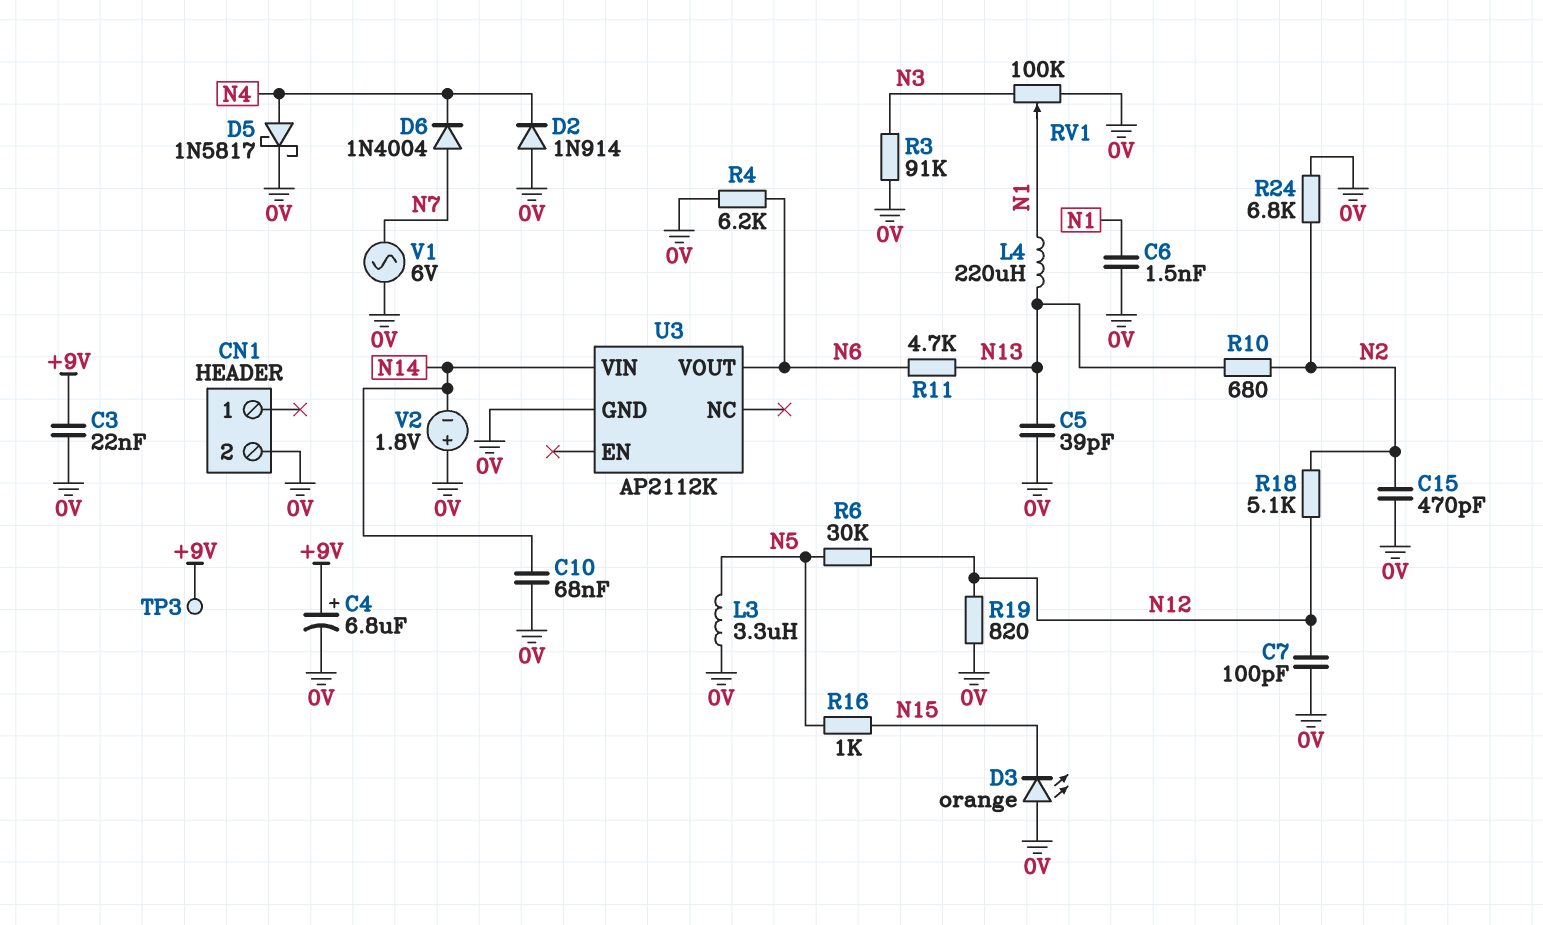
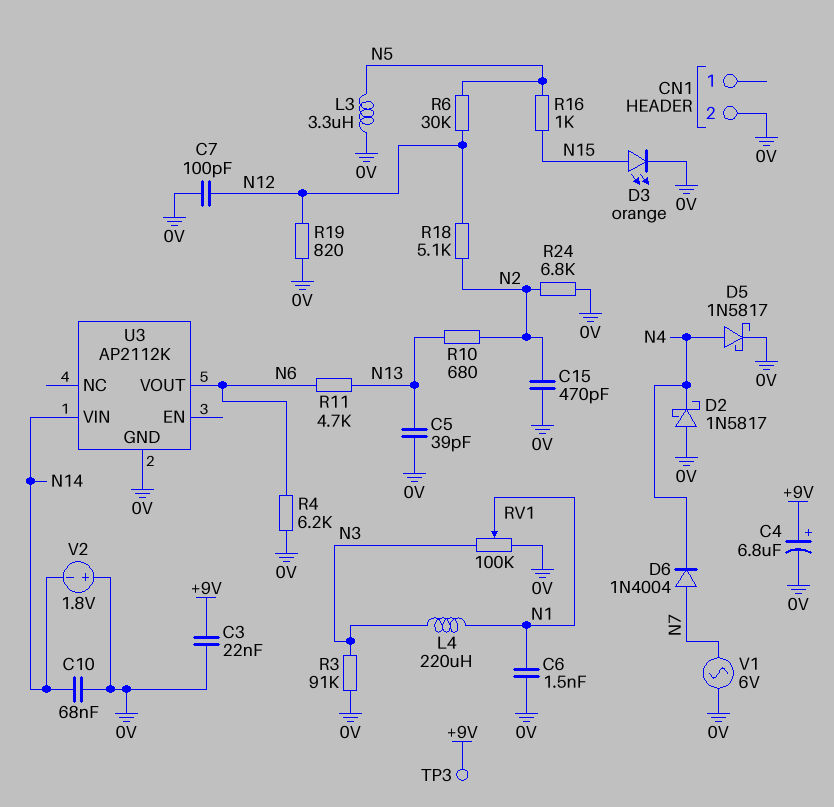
D2: diode 1N914 (A 0V, K N4) -> schottky 1N5817 (A 0V, K N4)
D3: LED orange (A 0V, K N15) -> LED orange (A N15, K 0V)
L4: 220uH (N1, N13) -> 220uH (N1, N3)

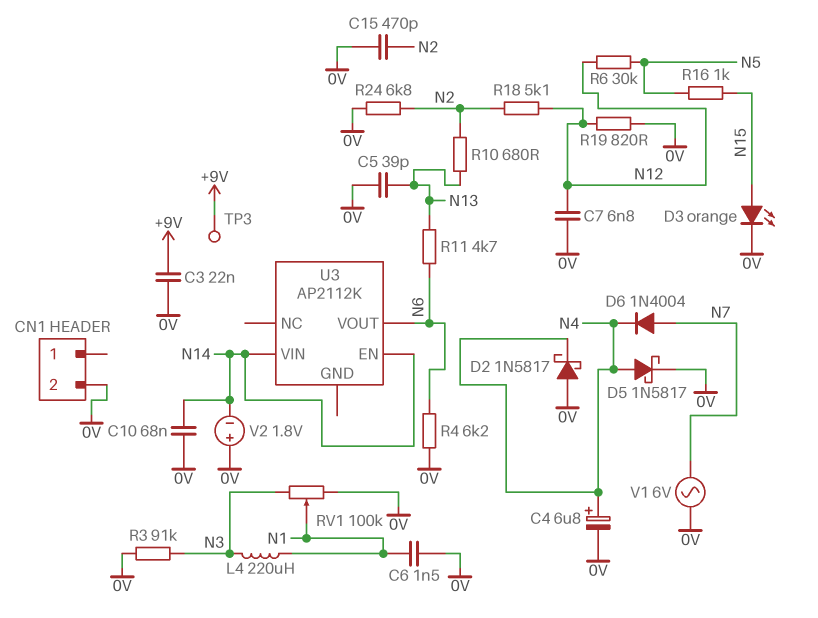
C4: 6.8uF (plus +9V, minus 0V) -> 6.8uF (plus N4, minus 0V)
C7: 100pF (0V, N12) -> 6.8nF (0V, N12)
L3: 3.3uH (0V, N5) -> none
U3 pin EN: none -> N14
U3 pin GND: 0V -> none

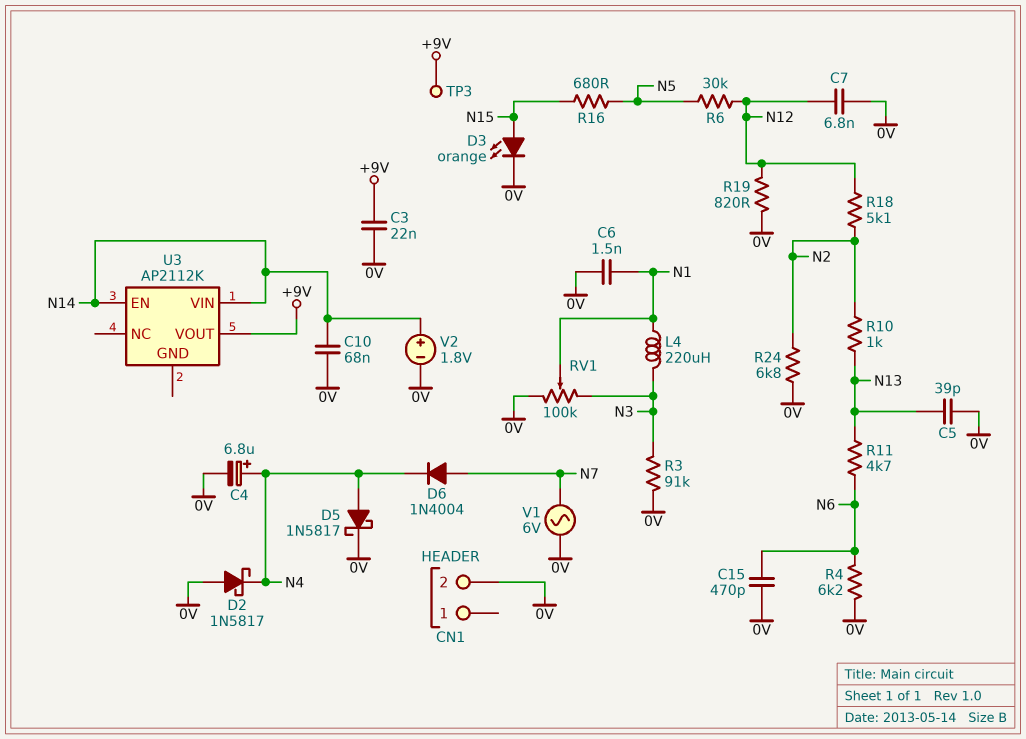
C15: 470pF (0V, N2) -> 470pF (0V, N6)
R10: 680 (N2, N13) -> 1k (N2, N13)
R16: 1k (N5, N15) -> 680 (N5, N15)
U3 pin VOUT: N6 -> +9V
V2: 1.8V (plus 0V, minus N14) -> 1.8V (plus N14, minus 0V)

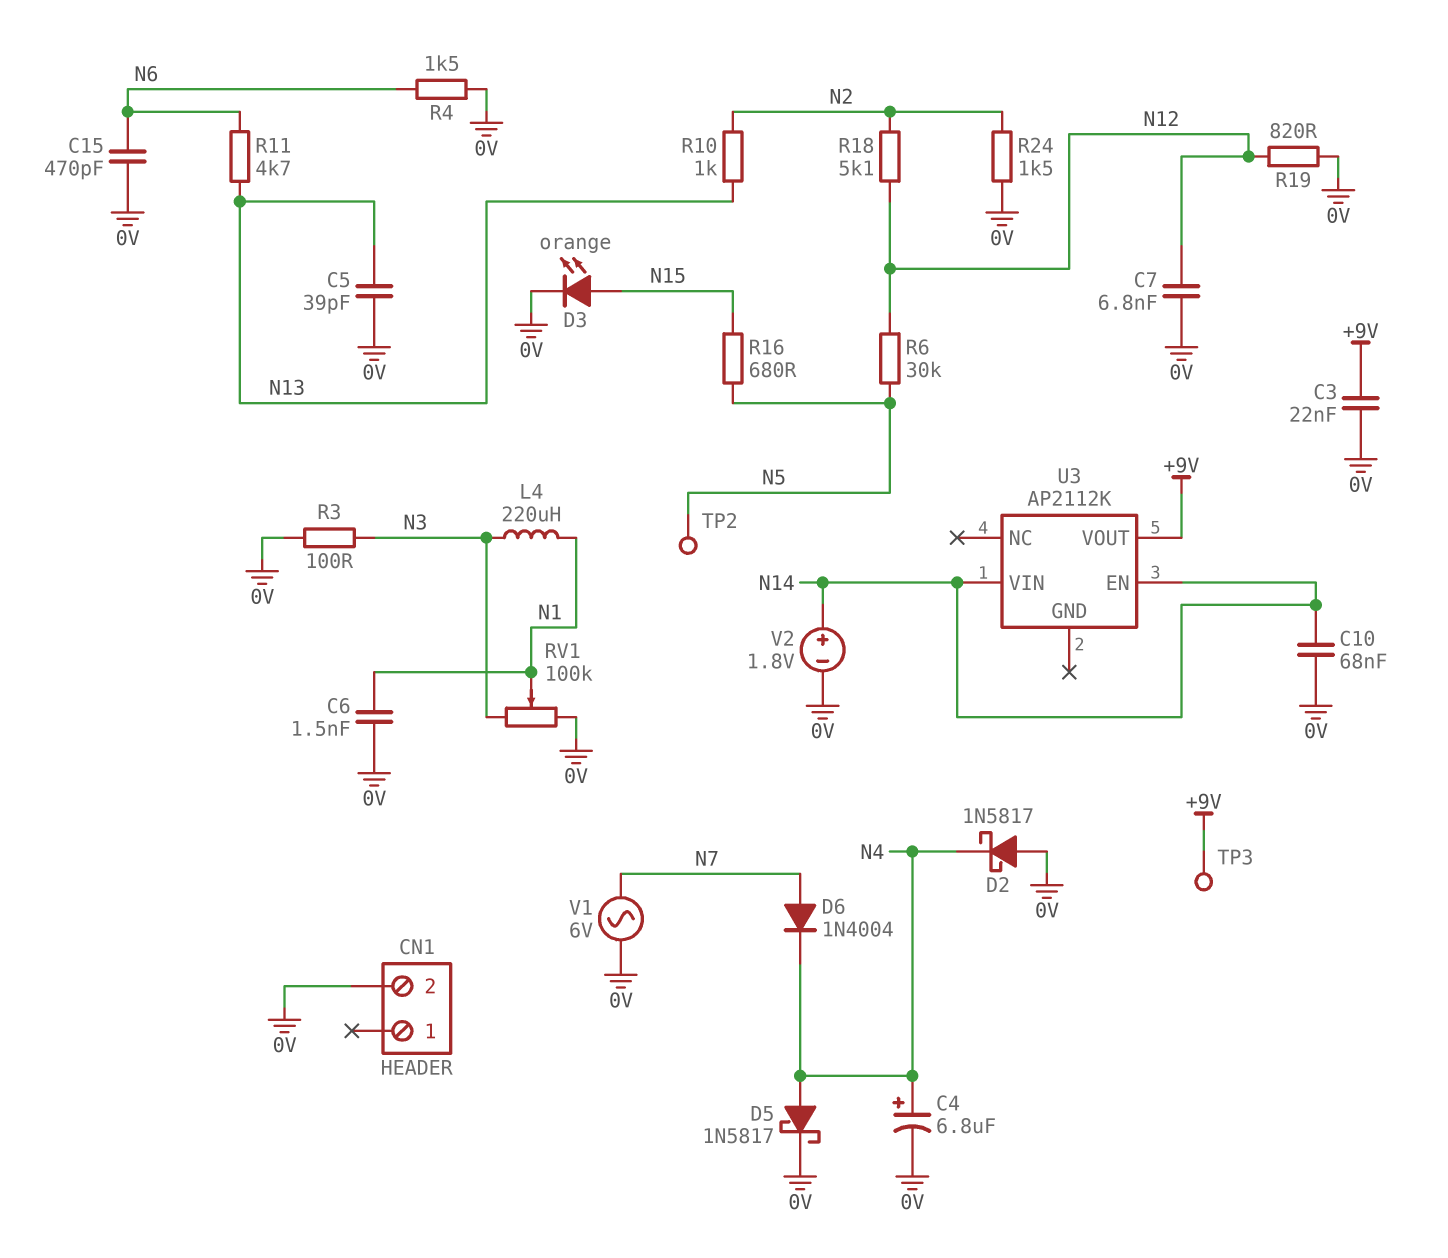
R3: 91k (0V, N3) -> 100 (0V, N3)
R4: 6.2k (0V, N6) -> 1.5k (0V, N6)
R24: 6.8k (0V, N2) -> 1.5k (0V, N2)
TP2: none -> test point (N5)

